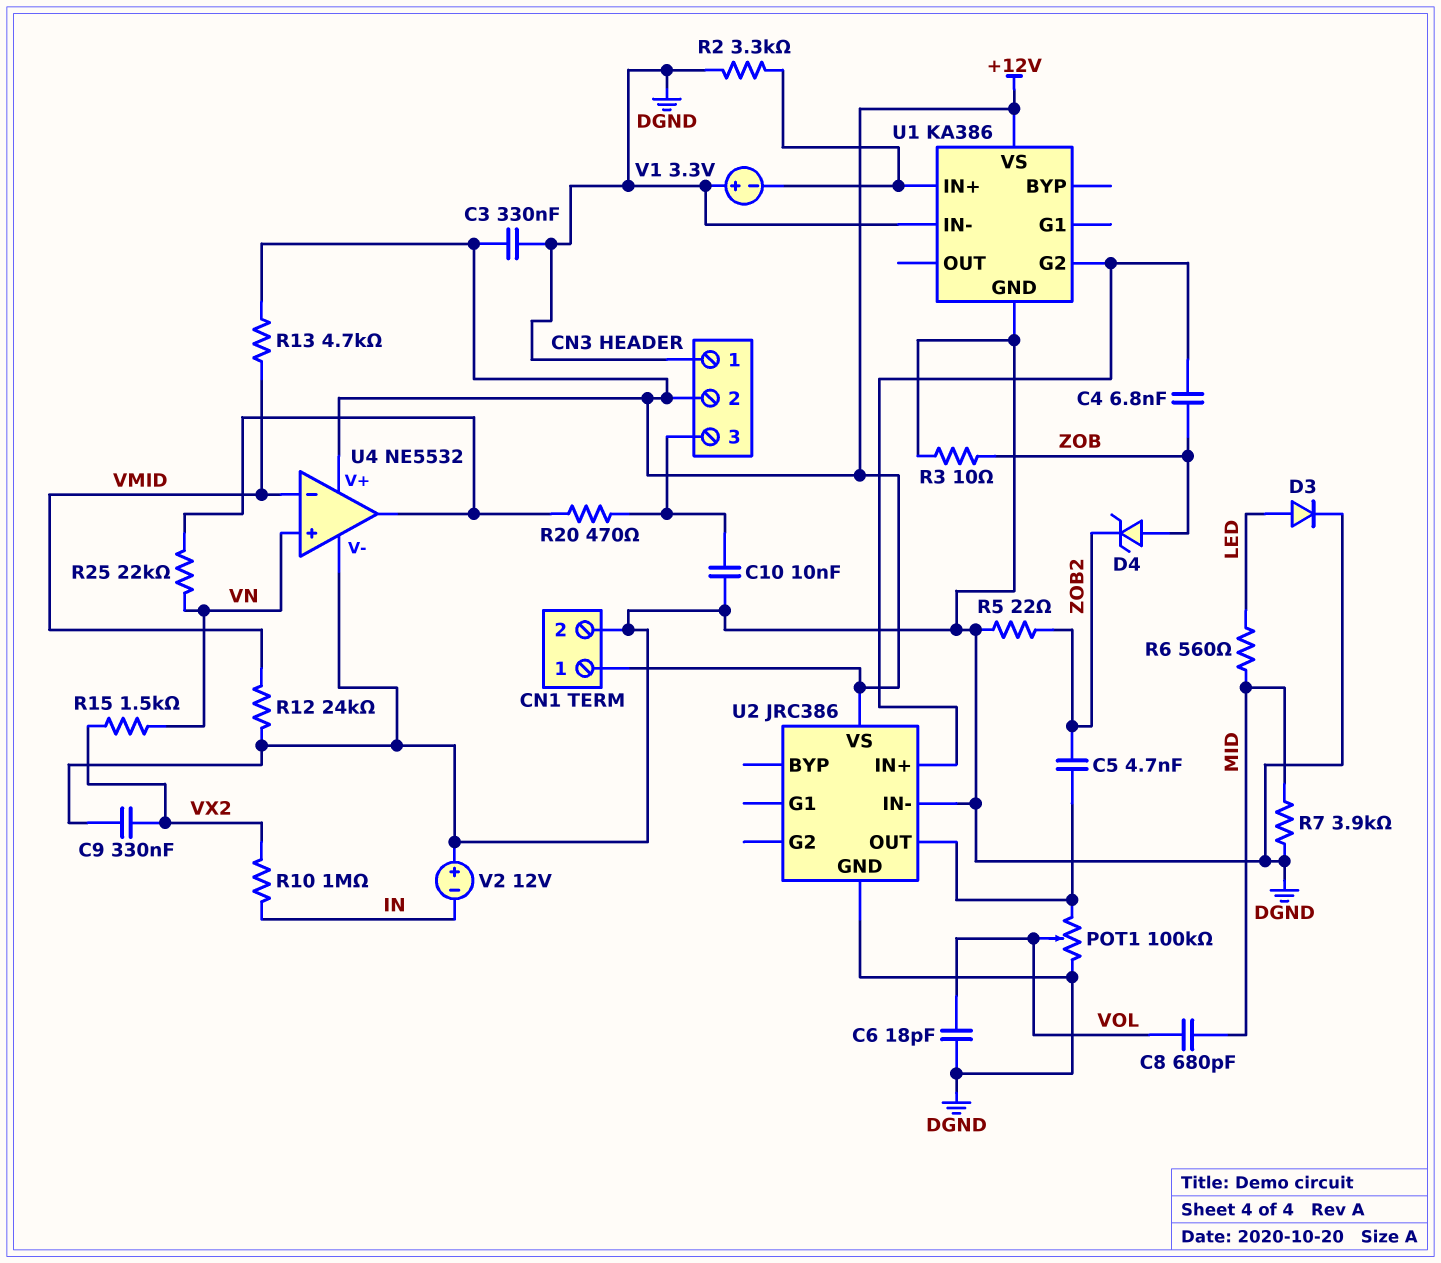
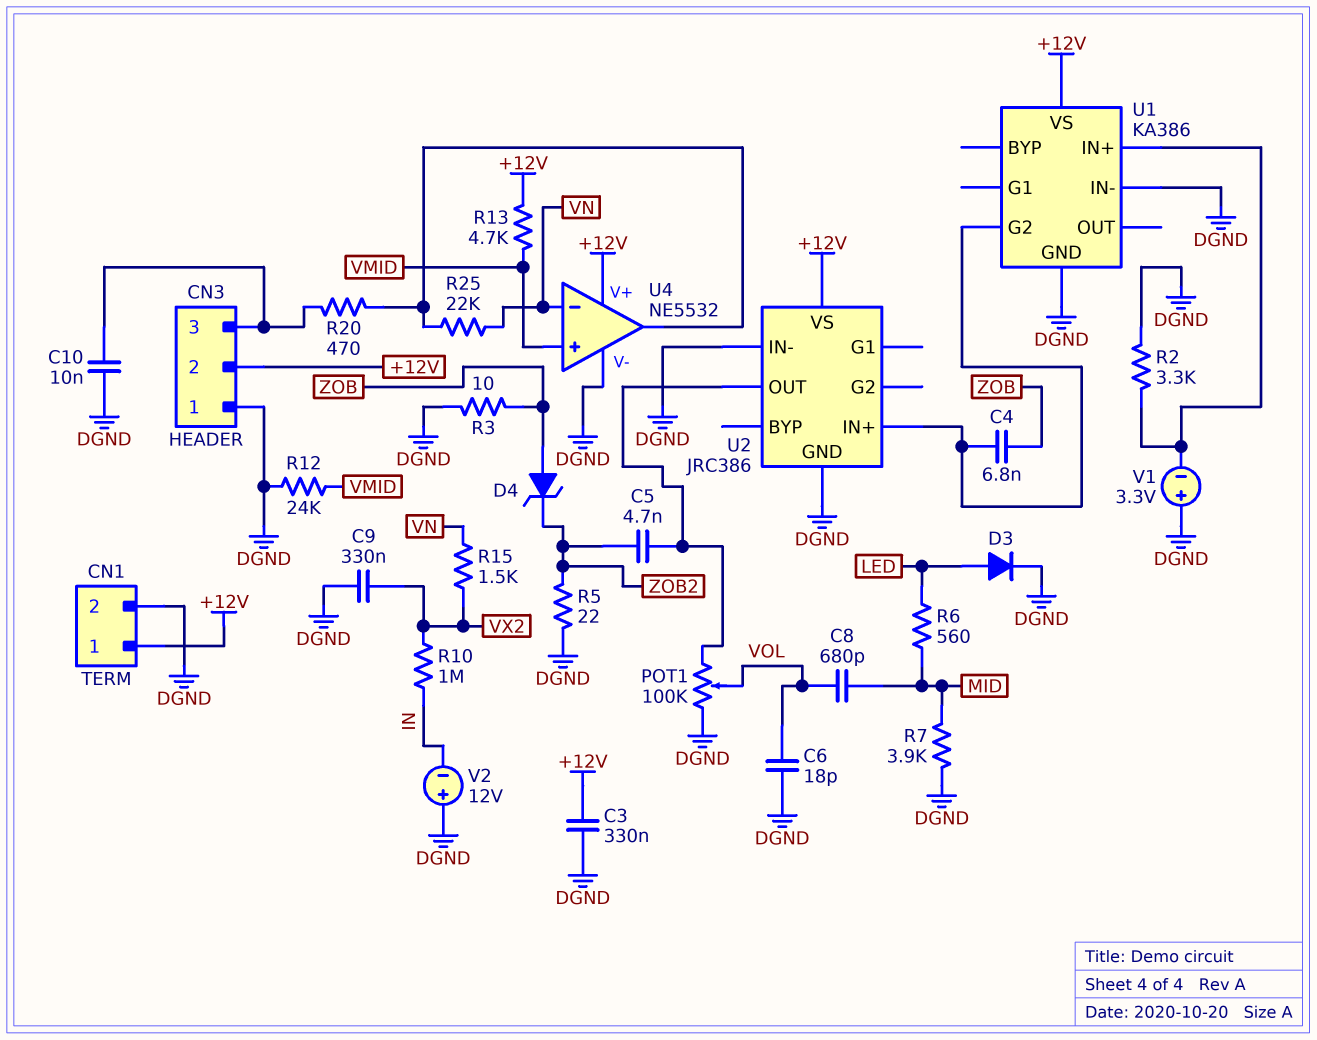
U4 pin in+: VN -> VMID
U4 pin in-: VMID -> VN

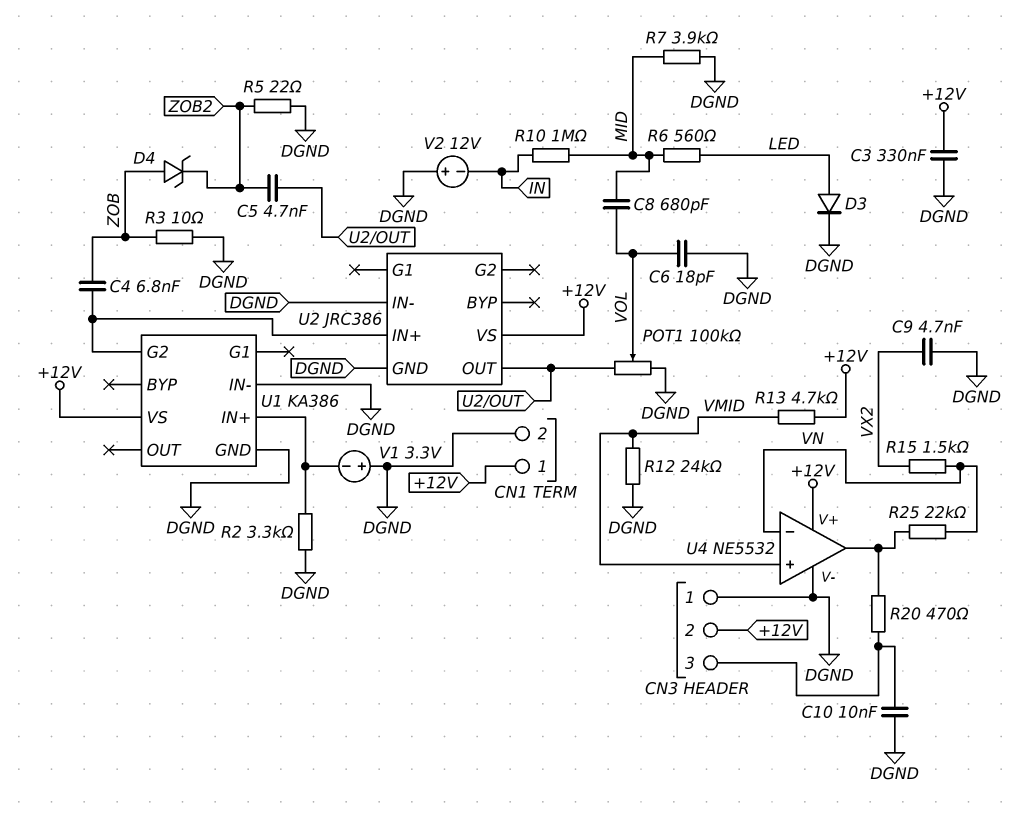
C9: 330nF (DGND, VX2) -> 4.7nF (DGND, VX2)
R10: 1M (IN, VX2) -> 1M (IN, MID)

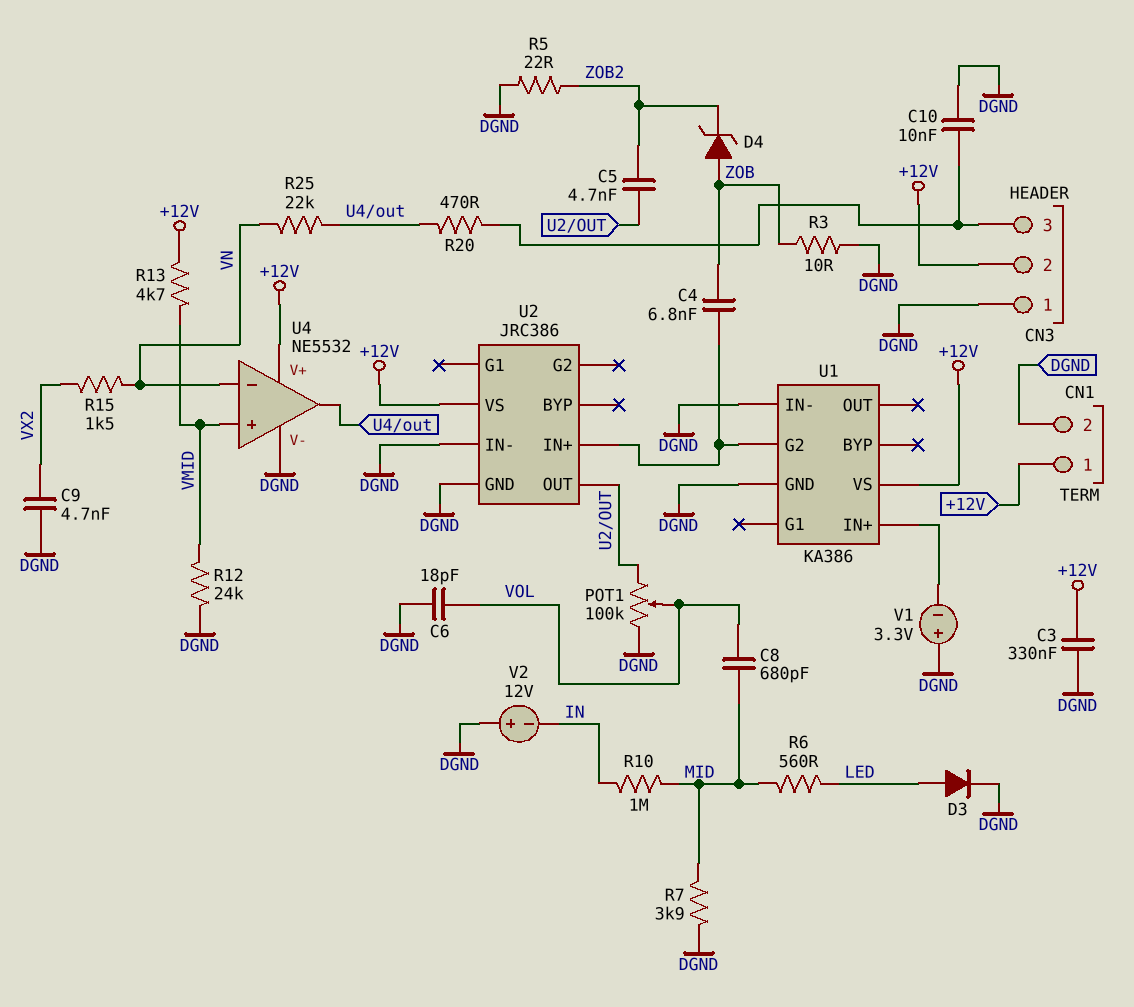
R2: 3.3k (DGND, U1/IN+) -> none

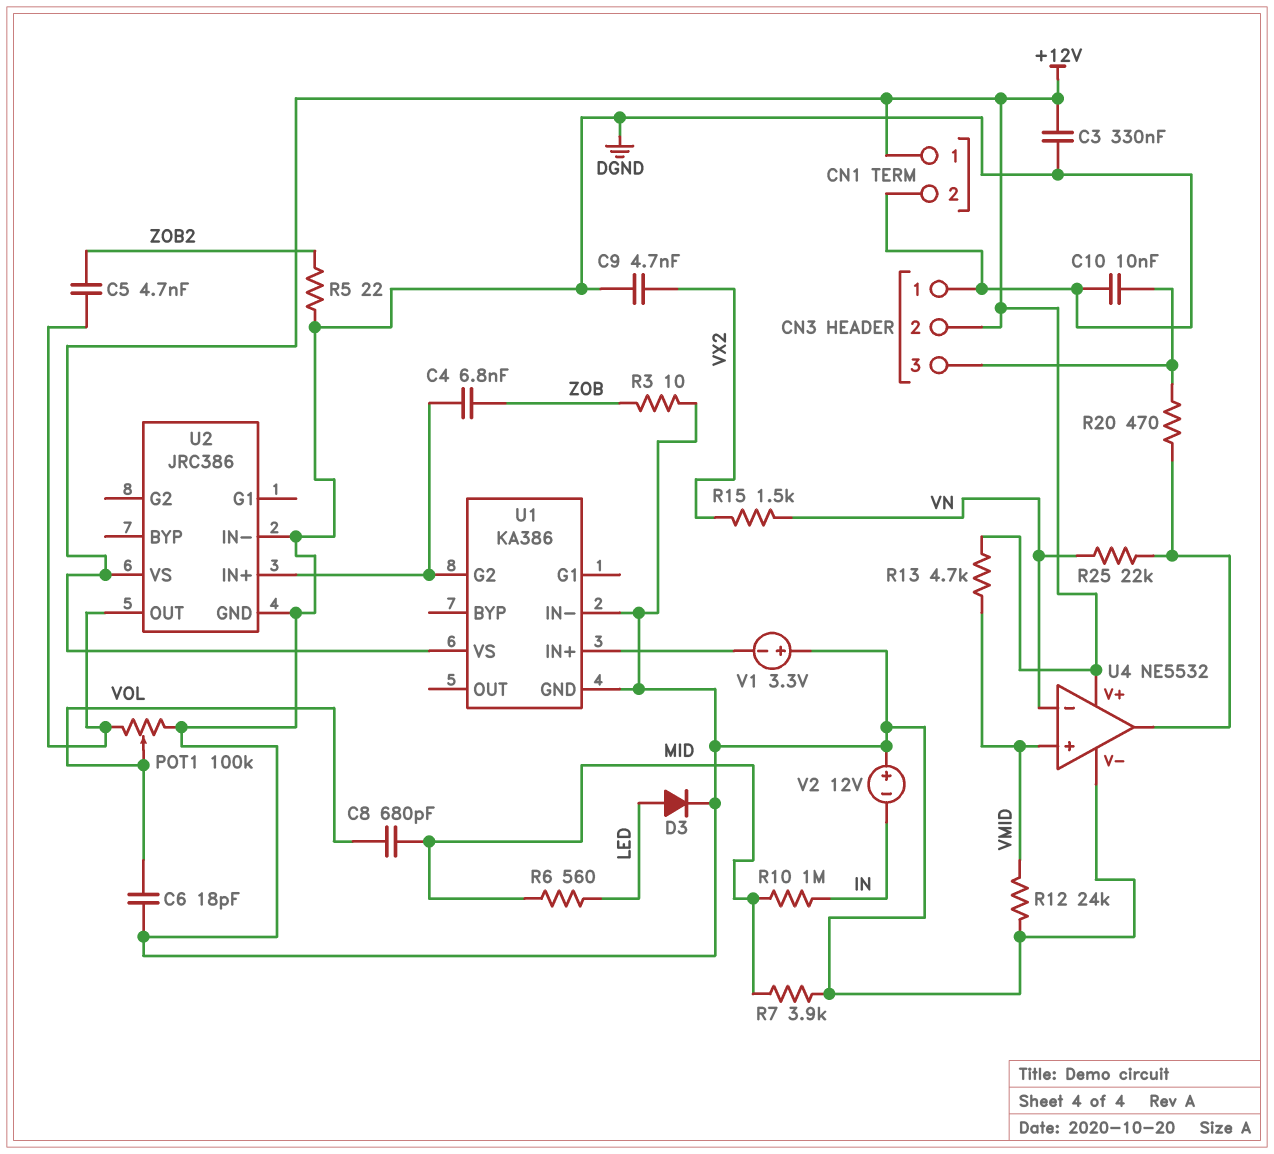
D4: zener (A ZOB, K ZOB2) -> none

